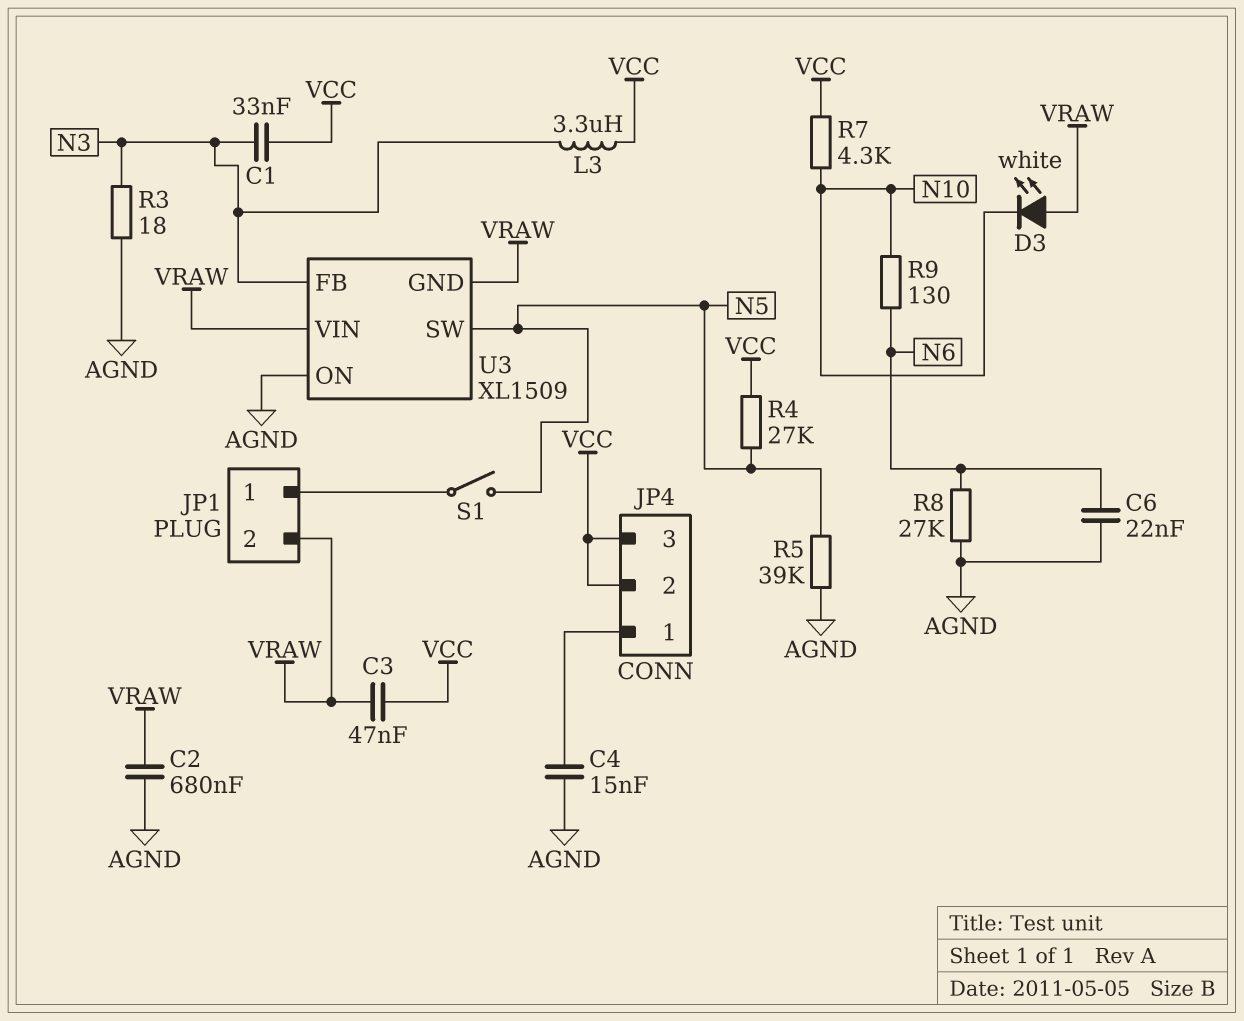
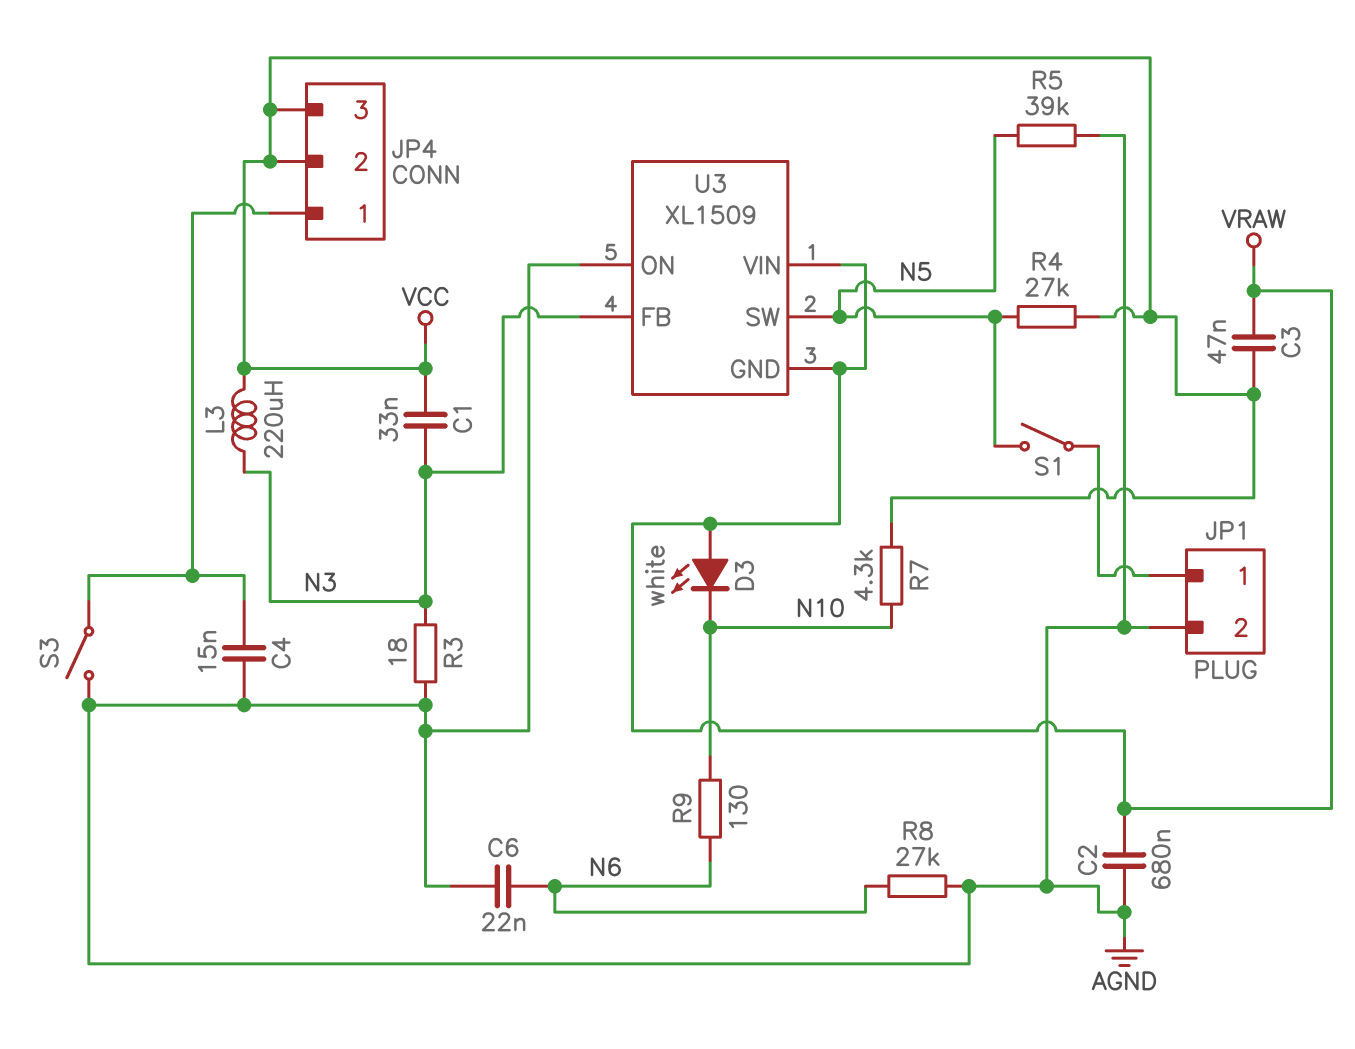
JP1 pin 2: VRAW -> AGND
L3: 3.3uH (N3, VCC) -> 220uH (N3, VCC)
S3: none -> switch (AGND, JP4/1)

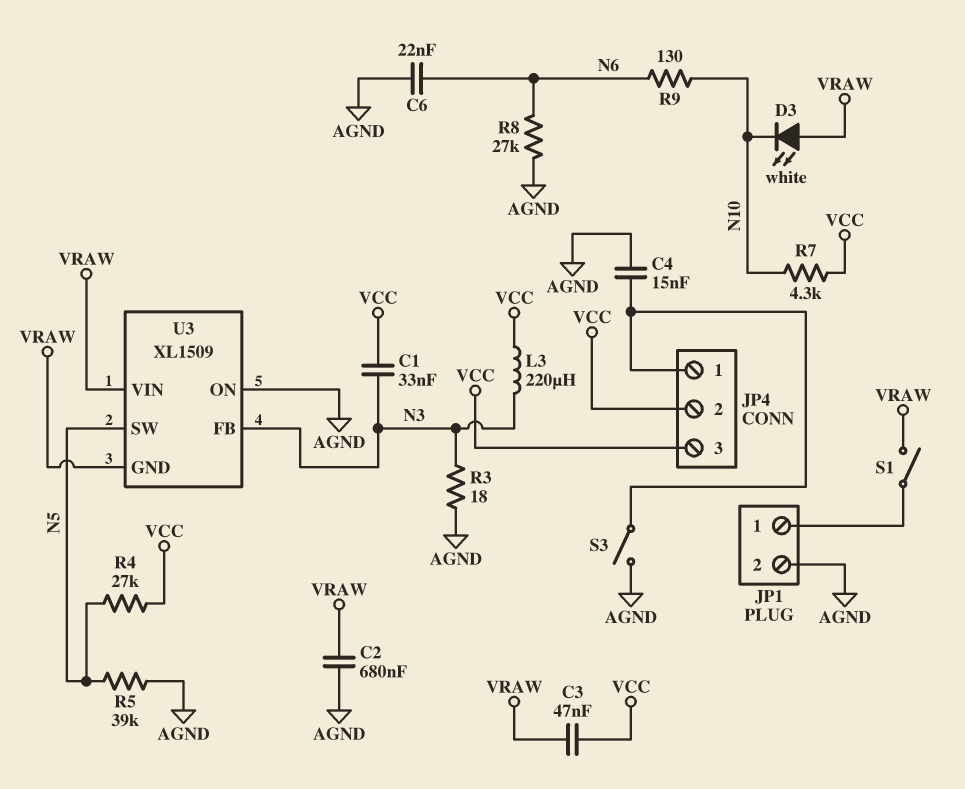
S1: switch (JP1/1, N5) -> switch (JP1/1, VRAW)

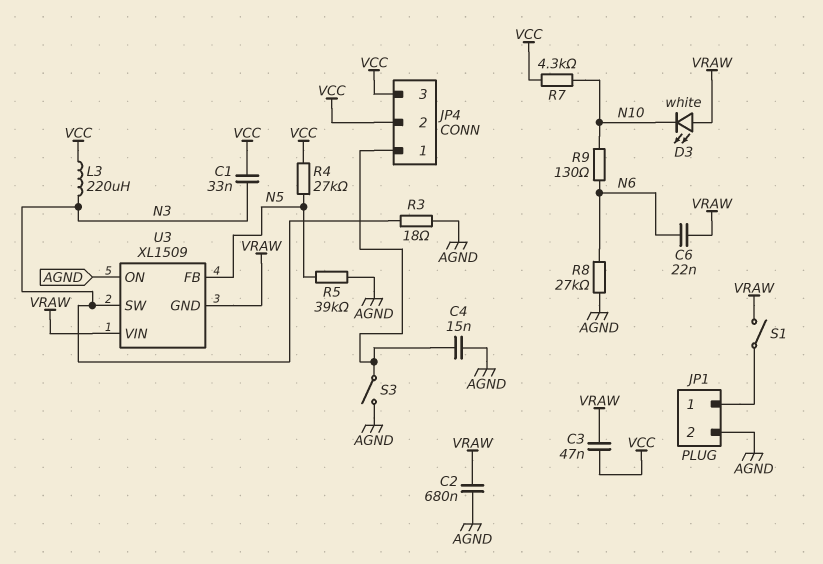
C6: 22nF (AGND, N6) -> 22nF (N6, VRAW)
U3 pin FB: N3 -> N5
U3 pin SW: N5 -> N3

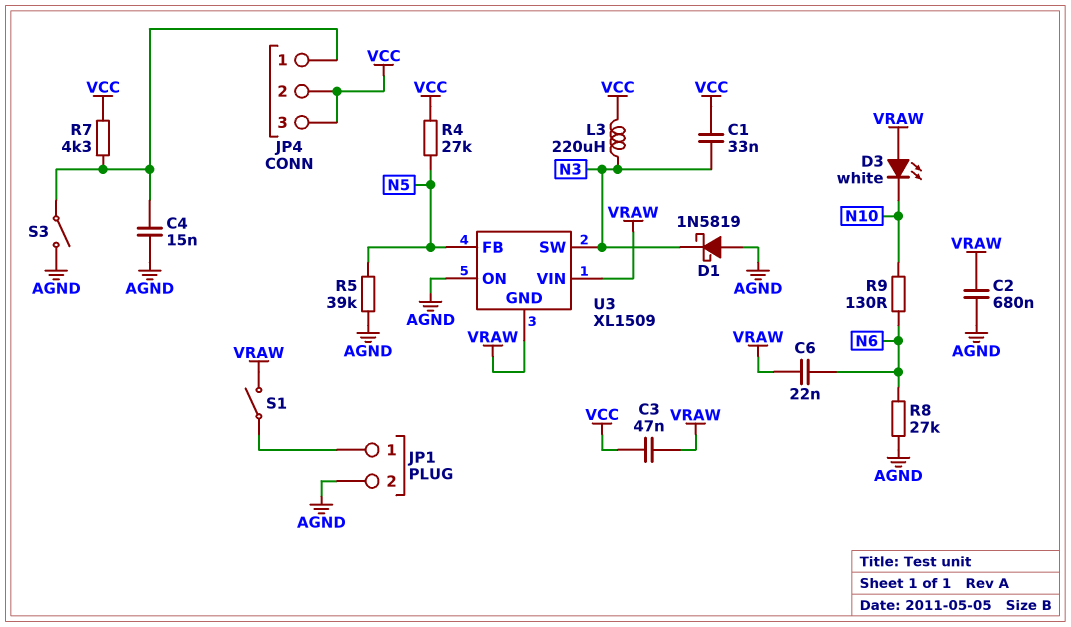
D1: none -> schottky 1N5819 (A AGND, K N3)
R3: 18 (AGND, N3) -> none
R7: 4.3k (N10, VCC) -> 4.3k (JP4/1, VCC)

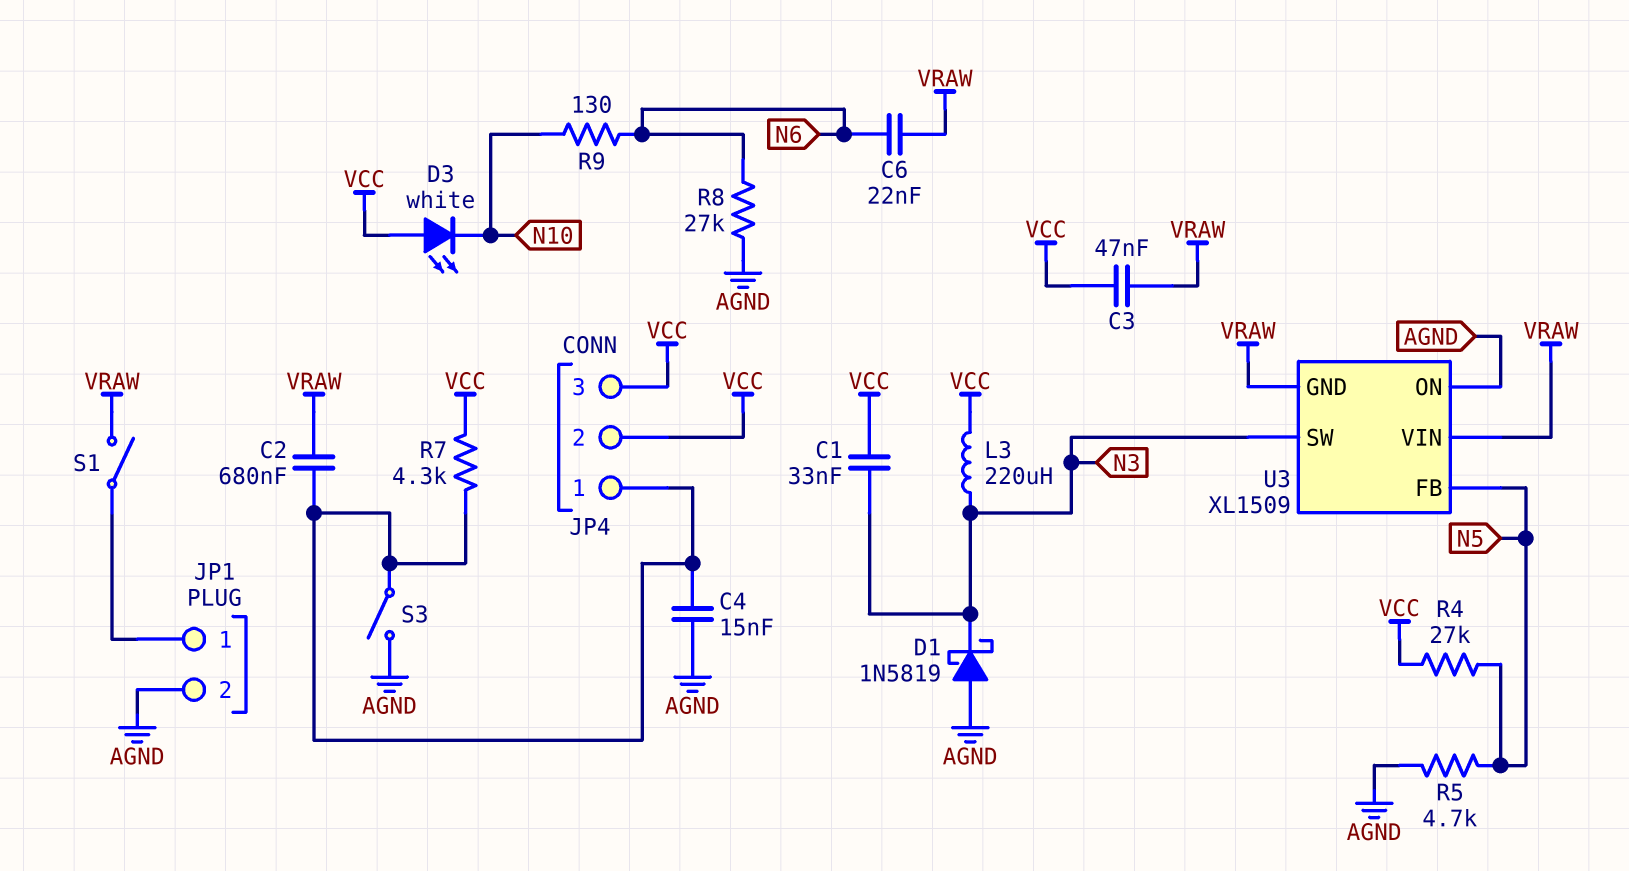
C2: 680nF (AGND, VRAW) -> 680nF (JP4/1, VRAW)
D3: LED white (A VRAW, K N10) -> LED white (A VCC, K N10)
R5: 39k (AGND, N5) -> 4.7k (AGND, N5)

